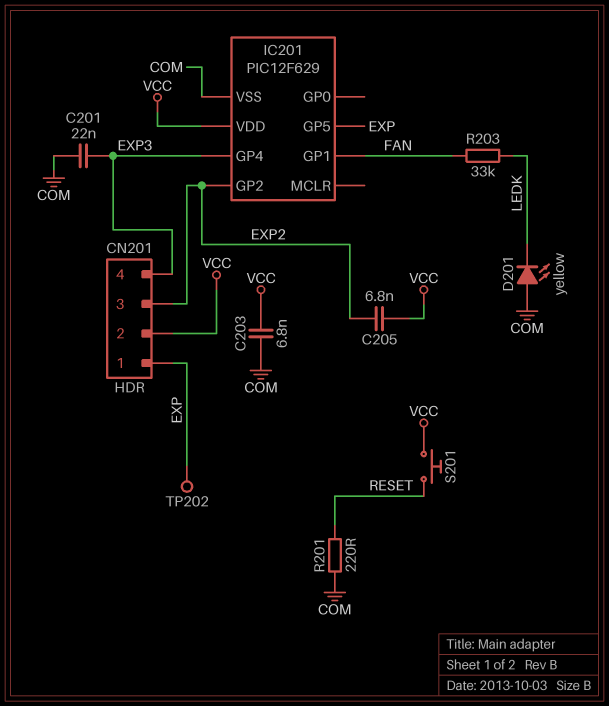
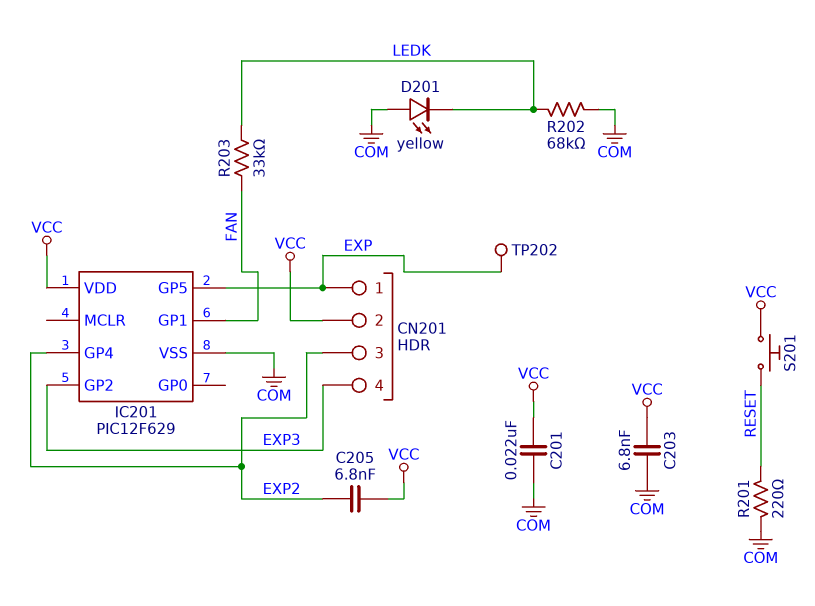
C201: 22nF (COM, EXP3) -> 22nF (COM, VCC)
IC201 pin GP2: EXP2 -> EXP3
IC201 pin GP4: EXP3 -> EXP2
R202: none -> 68k (COM, LEDK)

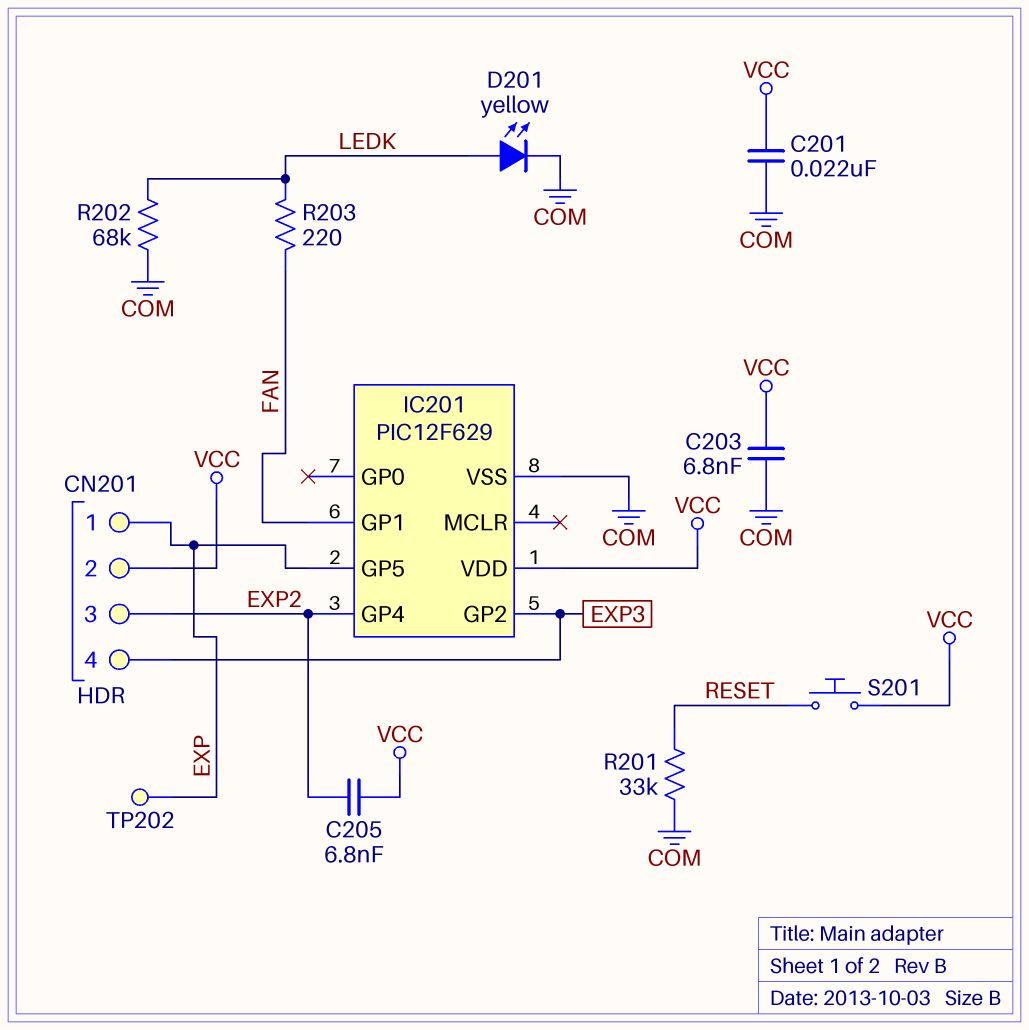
D201: LED yellow (A COM, K LEDK) -> LED yellow (A LEDK, K COM)
R201: 220 (COM, RESET) -> 33k (COM, RESET)
R203: 33k (FAN, LEDK) -> 220 (FAN, LEDK)

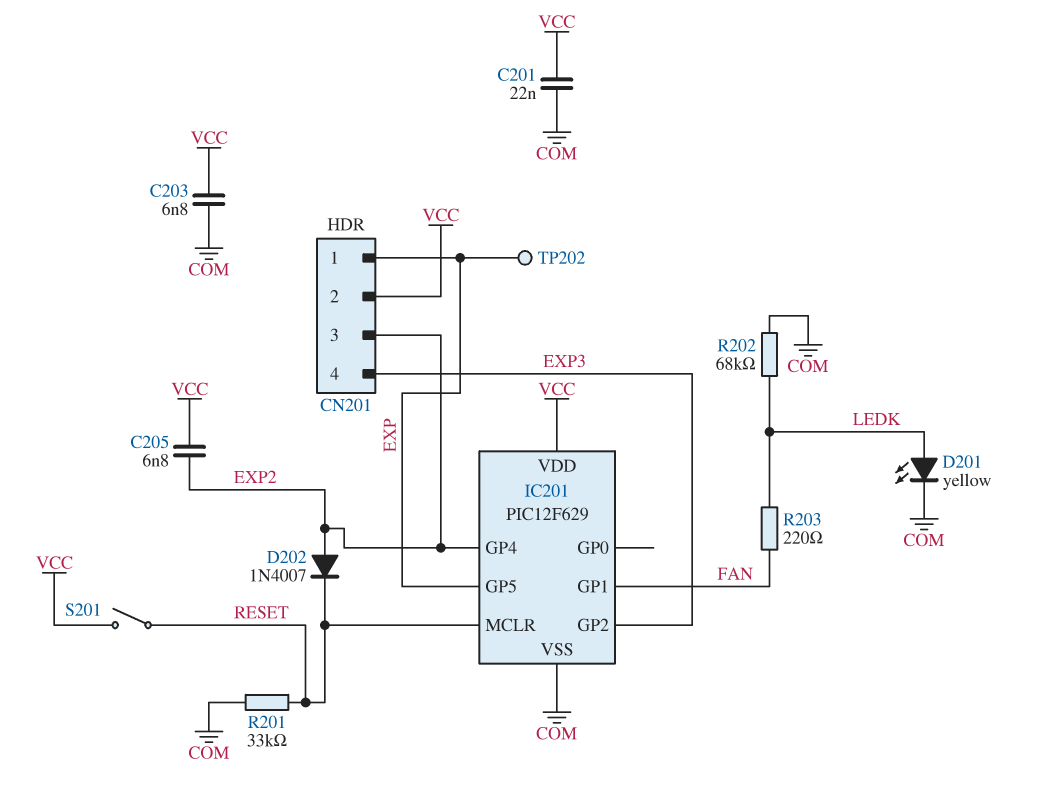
D202: none -> diode 1N4007 (A EXP2, K RESET)
IC201 pin MCLR: none -> RESET
S201: button (RESET, VCC) -> switch (RESET, VCC)

